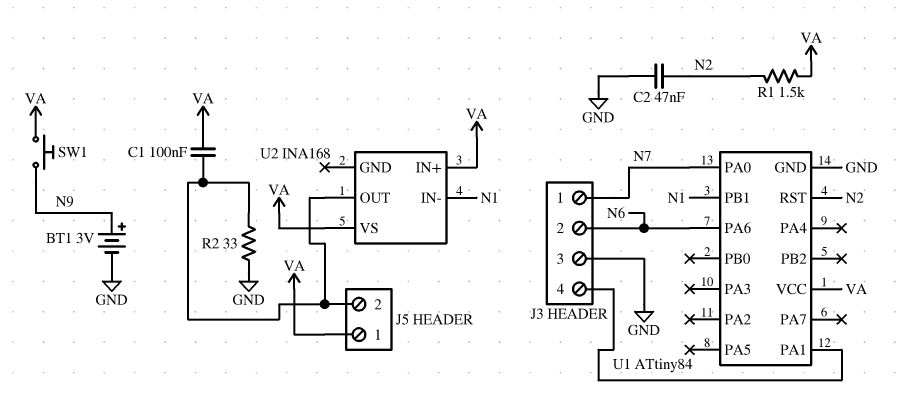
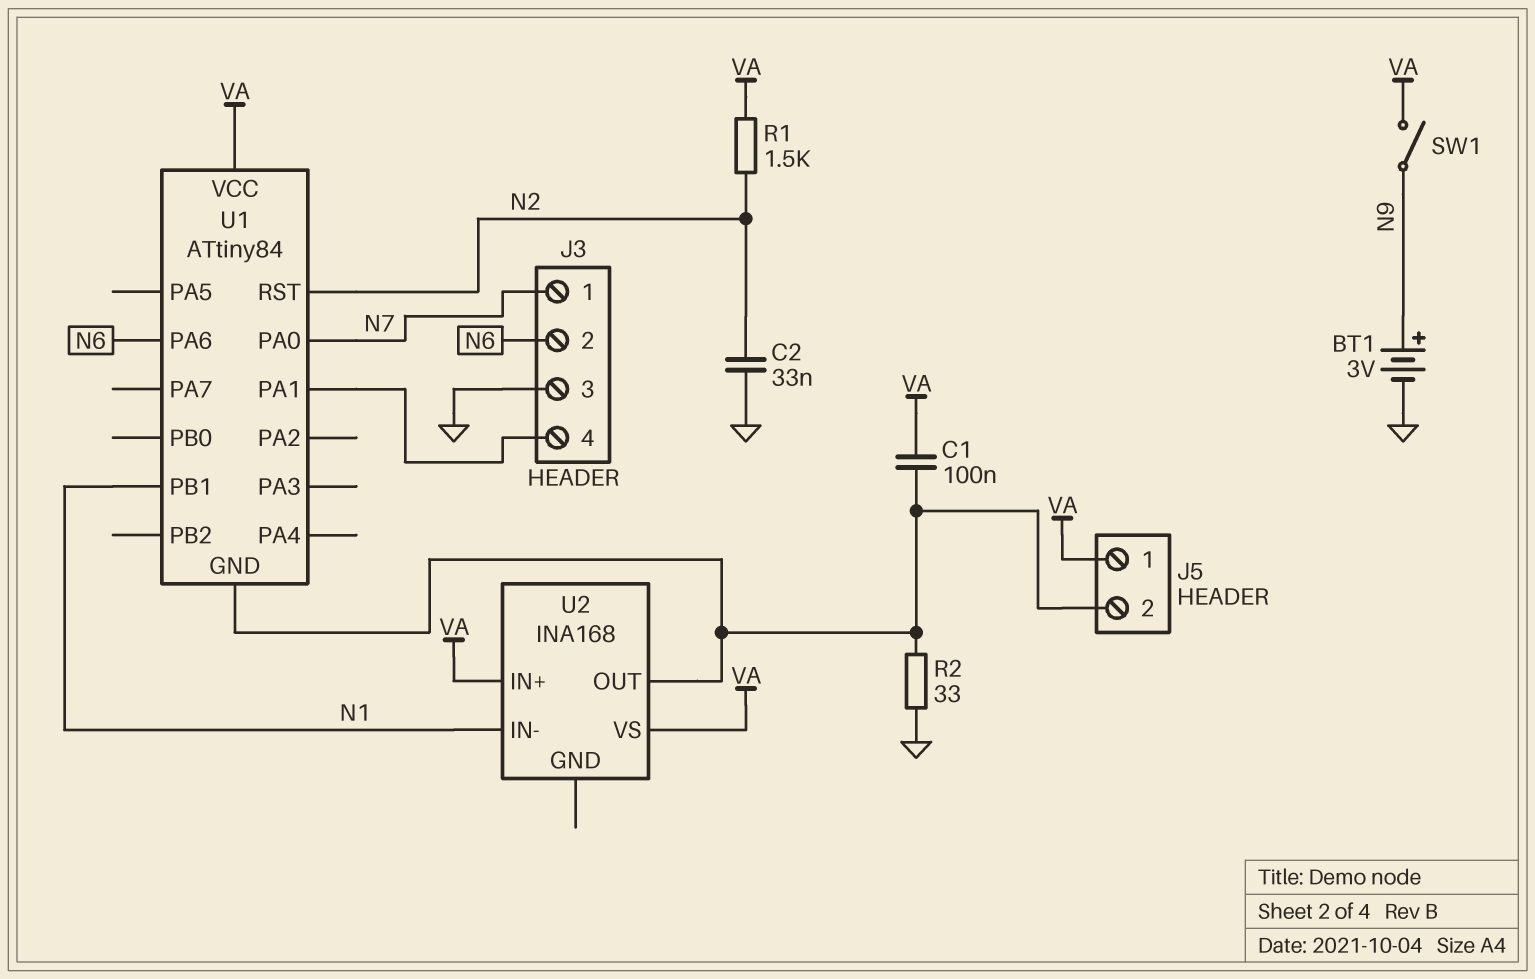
C2: 47nF (GND, N2) -> 33nF (GND, N2)
SW1: button (N9, VA) -> switch (N9, VA)
U1 pin GND: GND -> J5/2

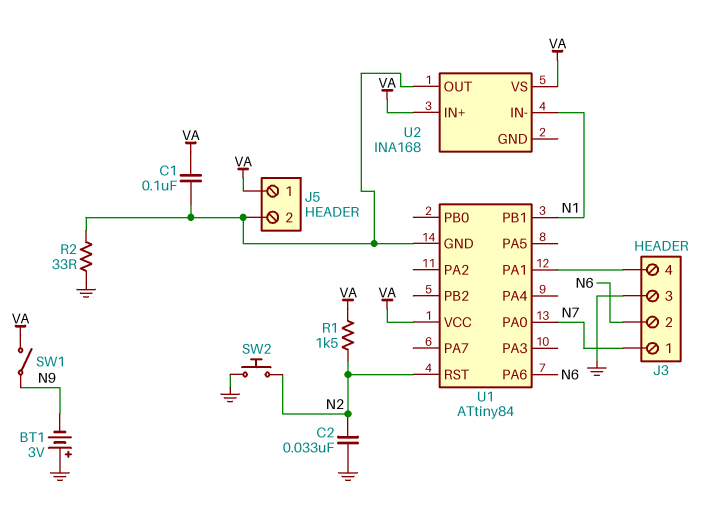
BT1: 3V (plus N9, minus GND) -> 3V (plus GND, minus N9)
SW2: none -> button (GND, N2)

